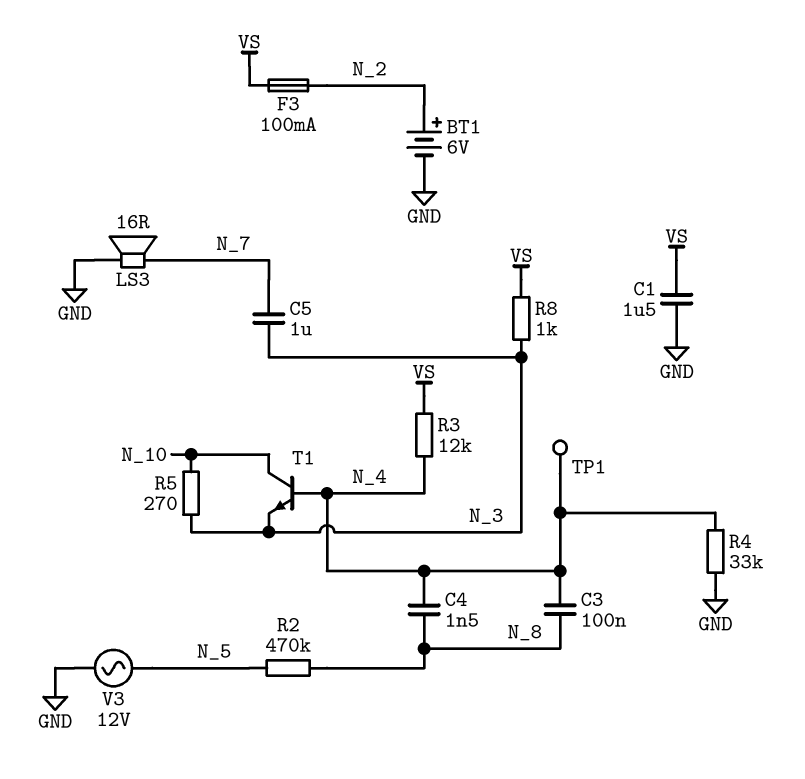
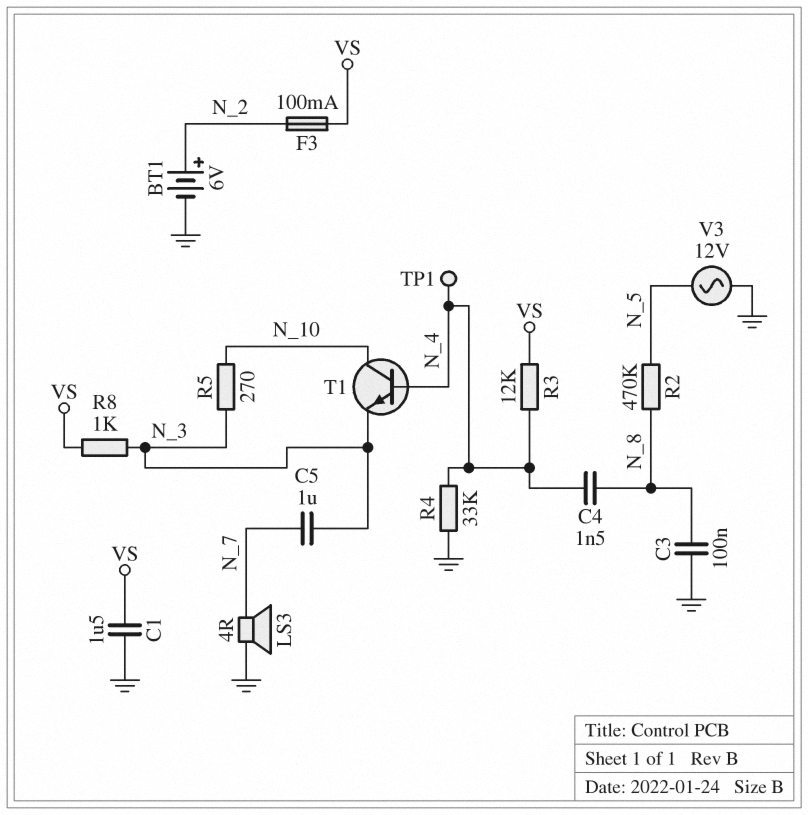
C3: 100nF (N_4, N_8) -> 100nF (GND, N_8)
LS3: speaker 16R (GND, N_7) -> speaker 4R (GND, N_7)

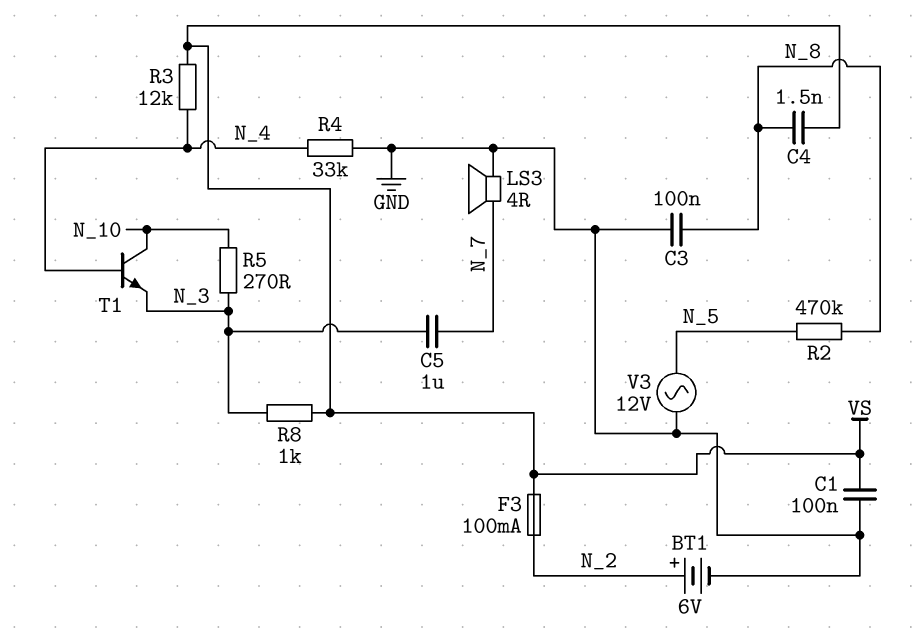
C1: 1.5uF (GND, VS) -> 100nF (GND, VS)
C4: 1.5nF (N_4, N_8) -> 1.5nF (N_8, VS)
TP1: test point (N_4) -> none

